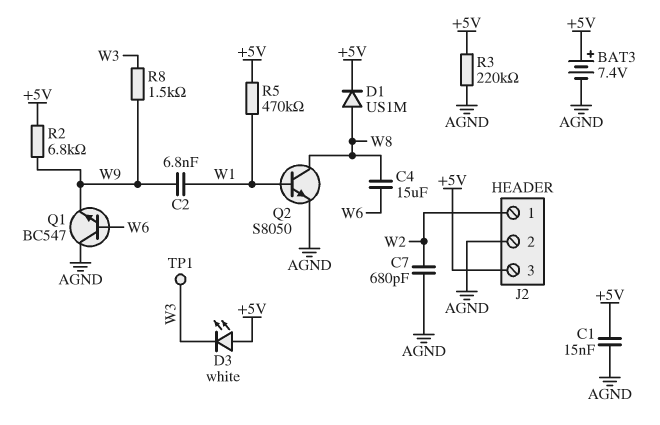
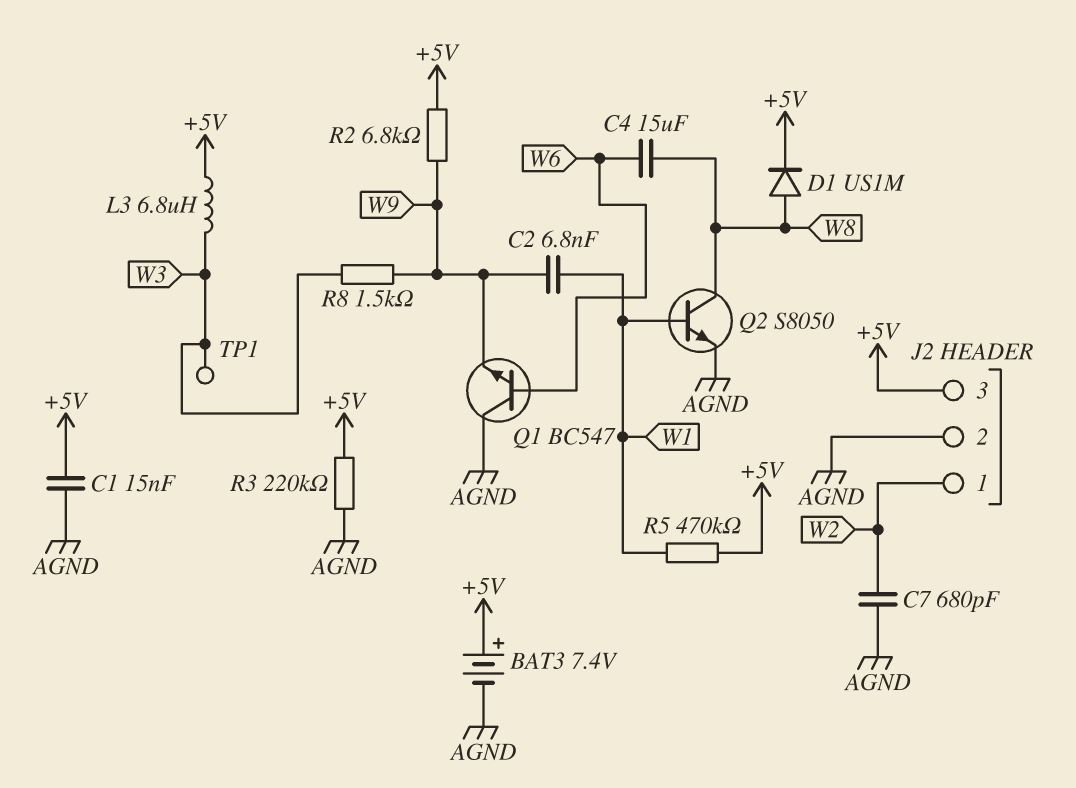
D3: LED white (A +5V, K W3) -> none
L3: none -> 6.8uH (+5V, W3)

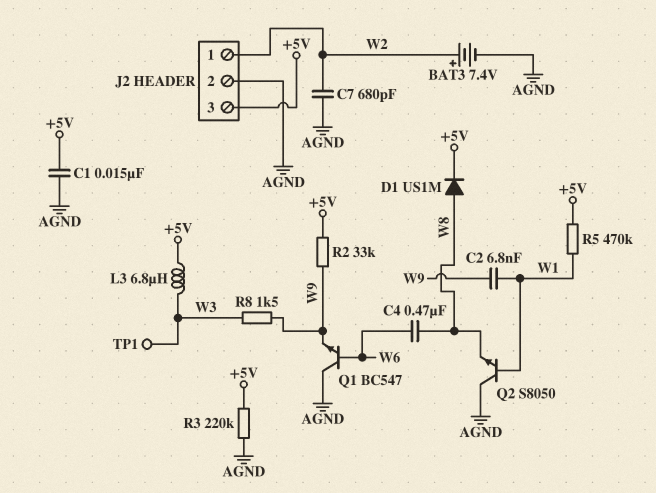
BAT3: 7.4V (plus +5V, minus AGND) -> 7.4V (plus W2, minus AGND)
C4: 15uF (W6, W8) -> 470nF (W6, W8)
Q2: NPN S8050 (B W1, C W8, E AGND) -> NPN S8050 (B W1, C AGND, E W8)
R2: 6.8k (+5V, W9) -> 33k (+5V, W9)

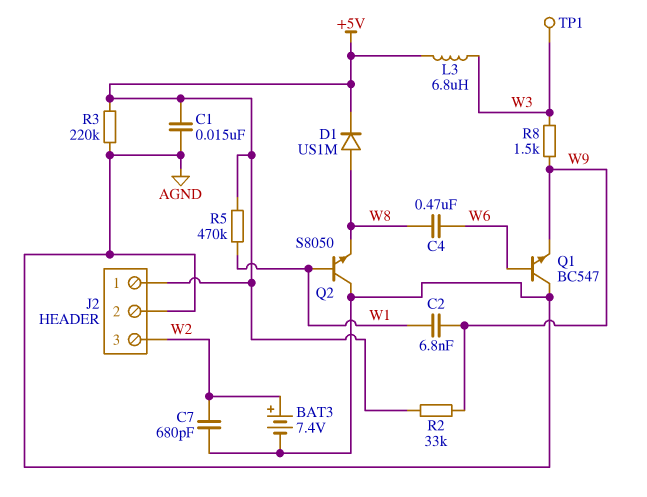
J2 pin 1: W2 -> +5V
J2 pin 3: +5V -> W2

